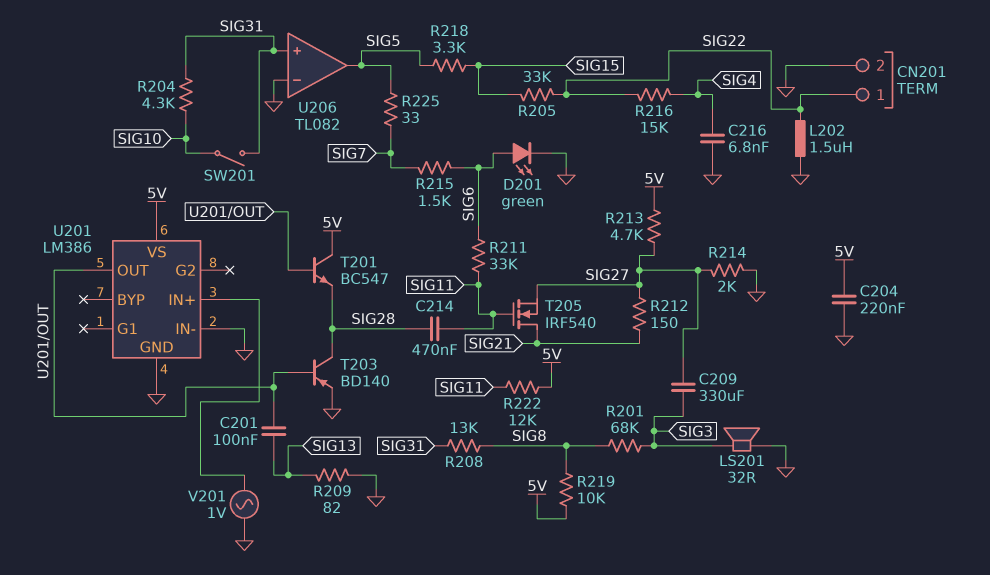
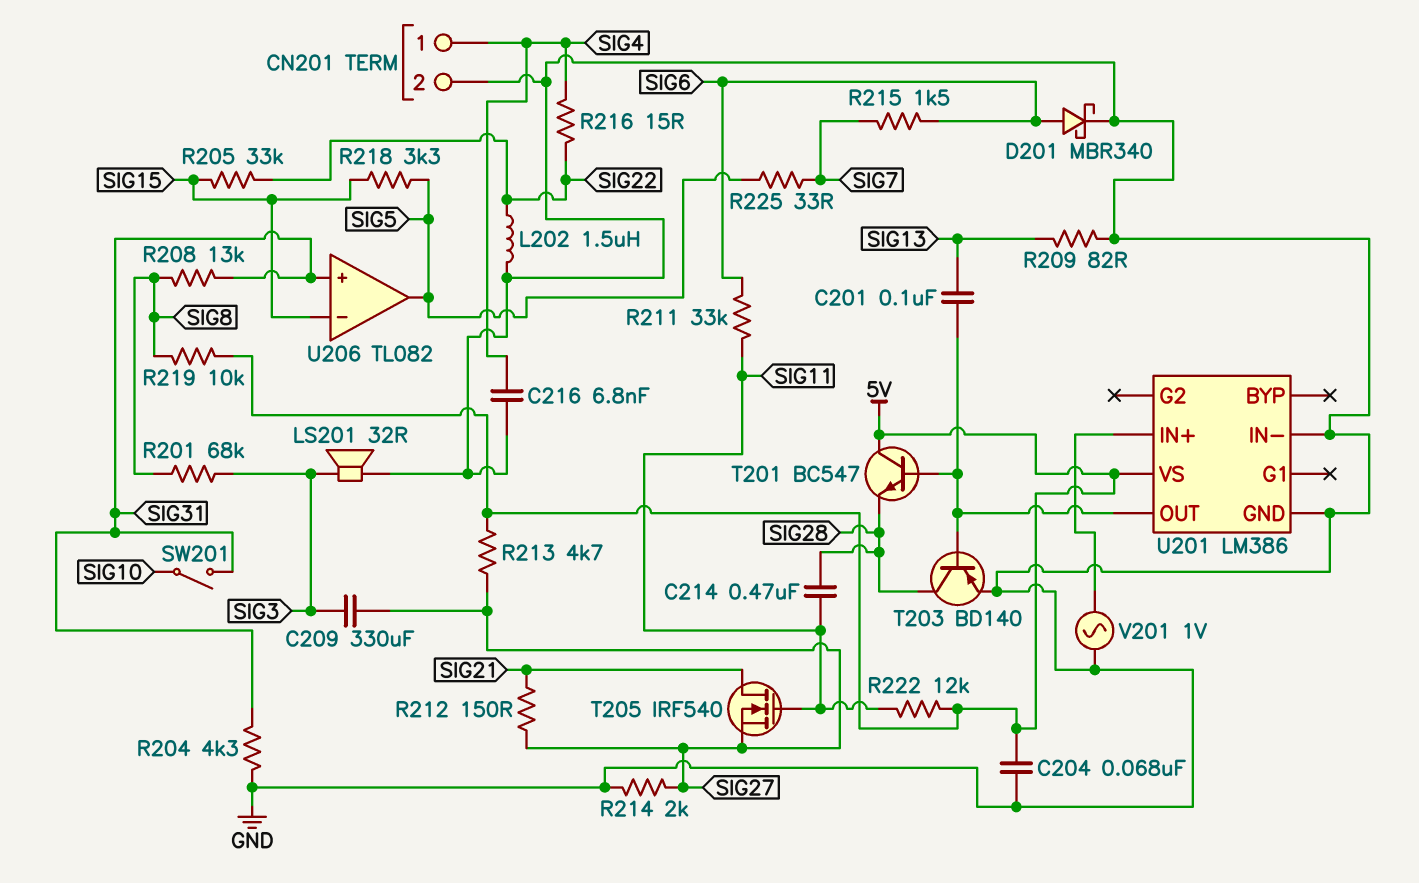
C204: 220nF (5V, GND) -> 68nF (5V, GND)
CN201 pin 1: SIG22 -> SIG4
D201: LED green (A SIG6, K GND) -> schottky MBR340 (A SIG6, K GND)
R204: 4.3k (SIG10, SIG31) -> 4.3k (GND, SIG31)
R216: 15k (SIG4, SIG22) -> 15 (SIG4, SIG22)
U206 pin in-: GND -> SIG15

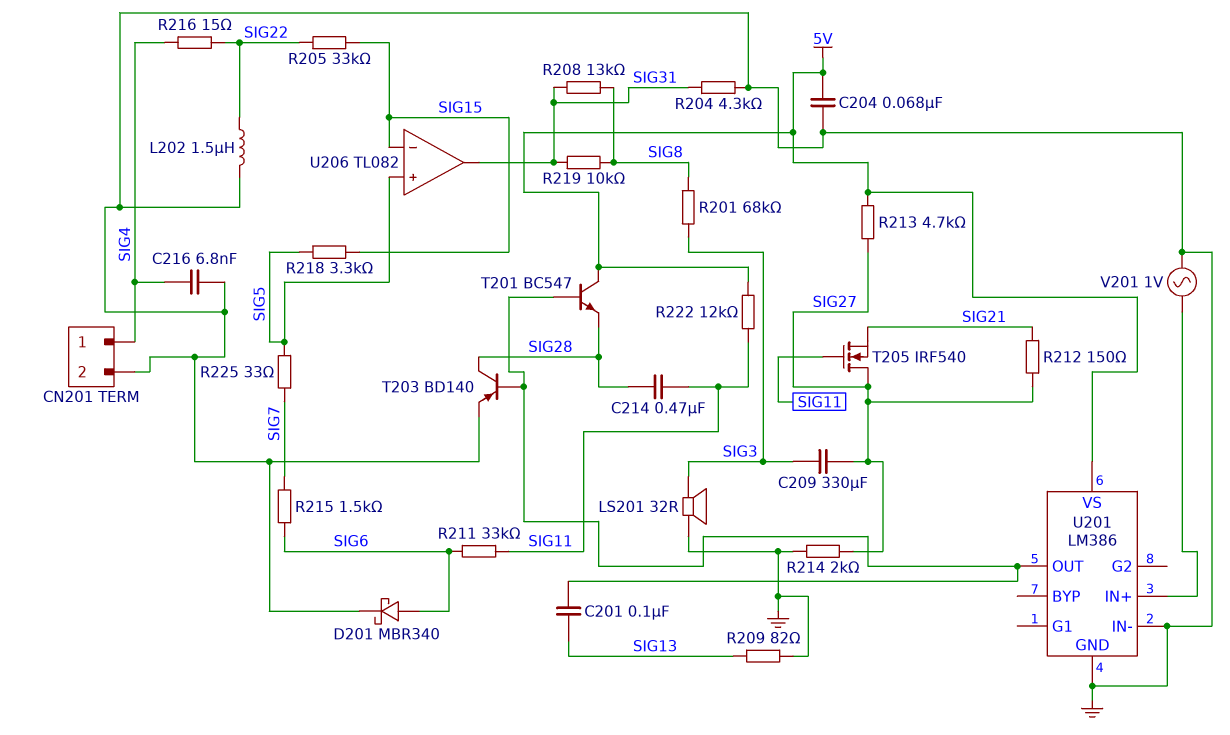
R219: 10k (5V, SIG8) -> 10k (SIG8, SIG31)
SW201: switch (SIG10, SIG31) -> none
T205: NMOS IRF540 (G SIG11, D SIG21, S SIG27) -> NMOS IRF540 (G SIG11, D SIG27, S SIG21)
U206 pin in+: SIG31 -> SIG5
U206 pin out: SIG5 -> SIG31

